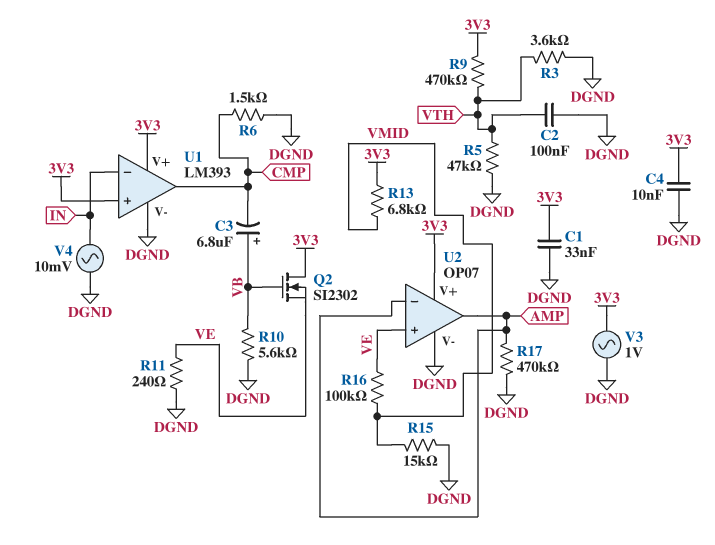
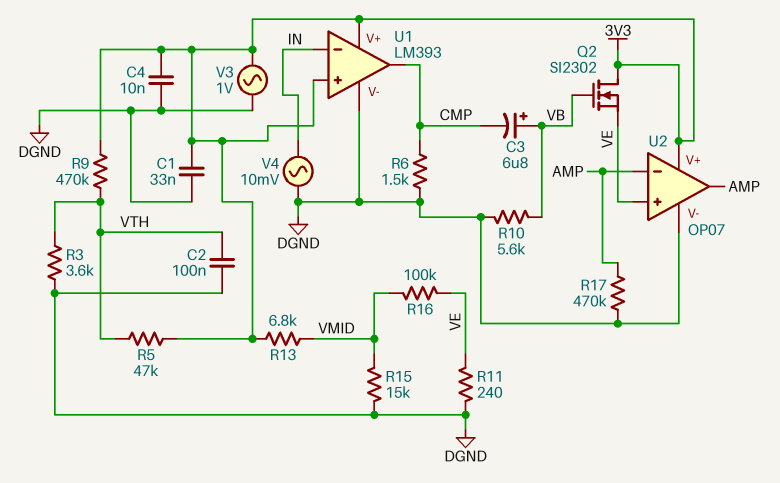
R5: 47k (DGND, VTH) -> 47k (3V3, VTH)

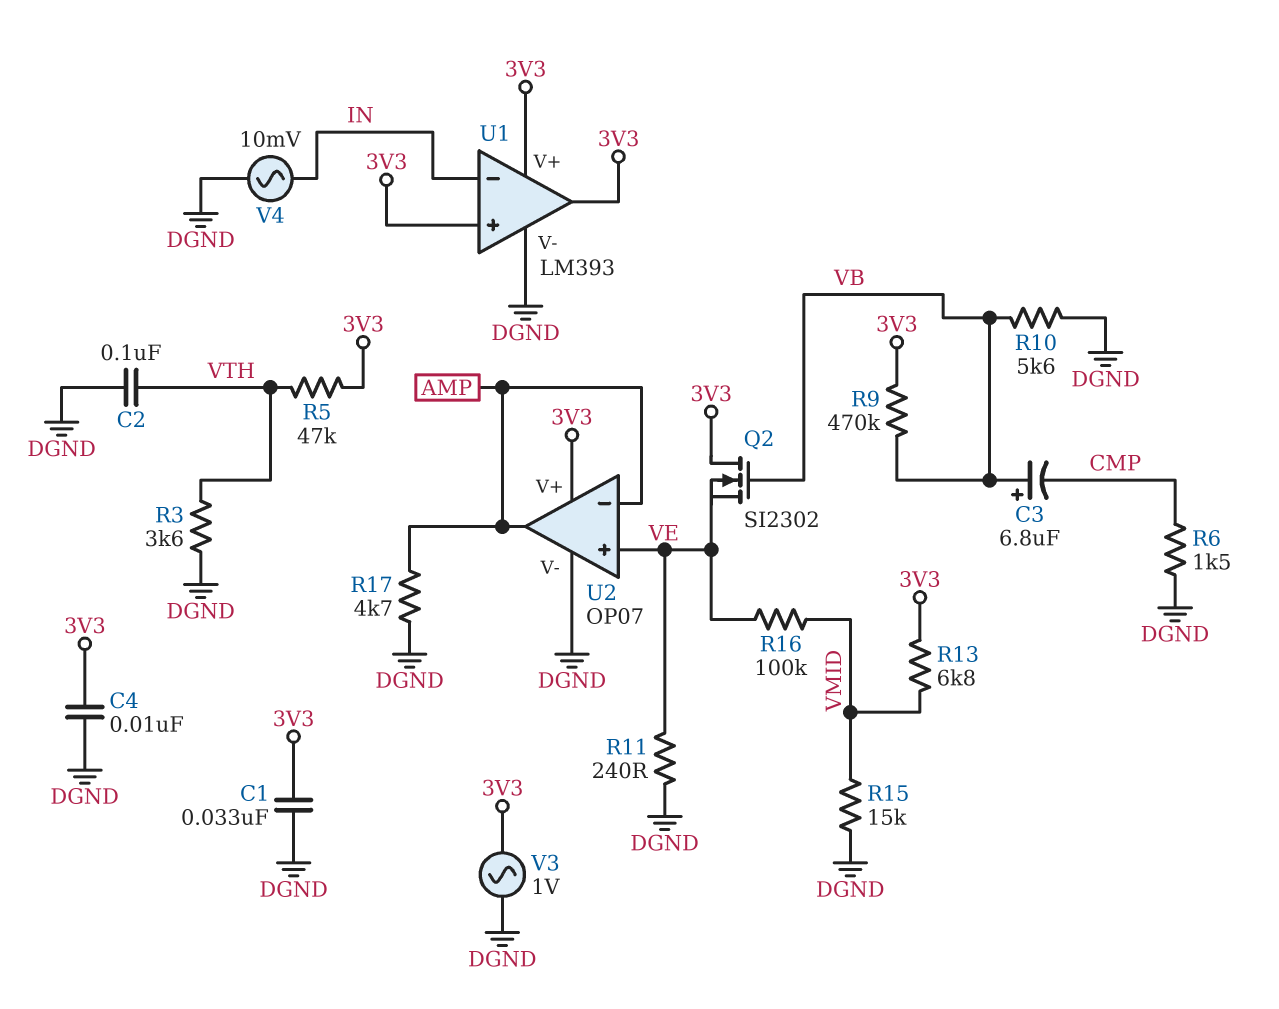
R9: 470k (3V3, VTH) -> 470k (3V3, VB)
R17: 470k (AMP, DGND) -> 4.7k (AMP, DGND)
U1 pin out: CMP -> 3V3

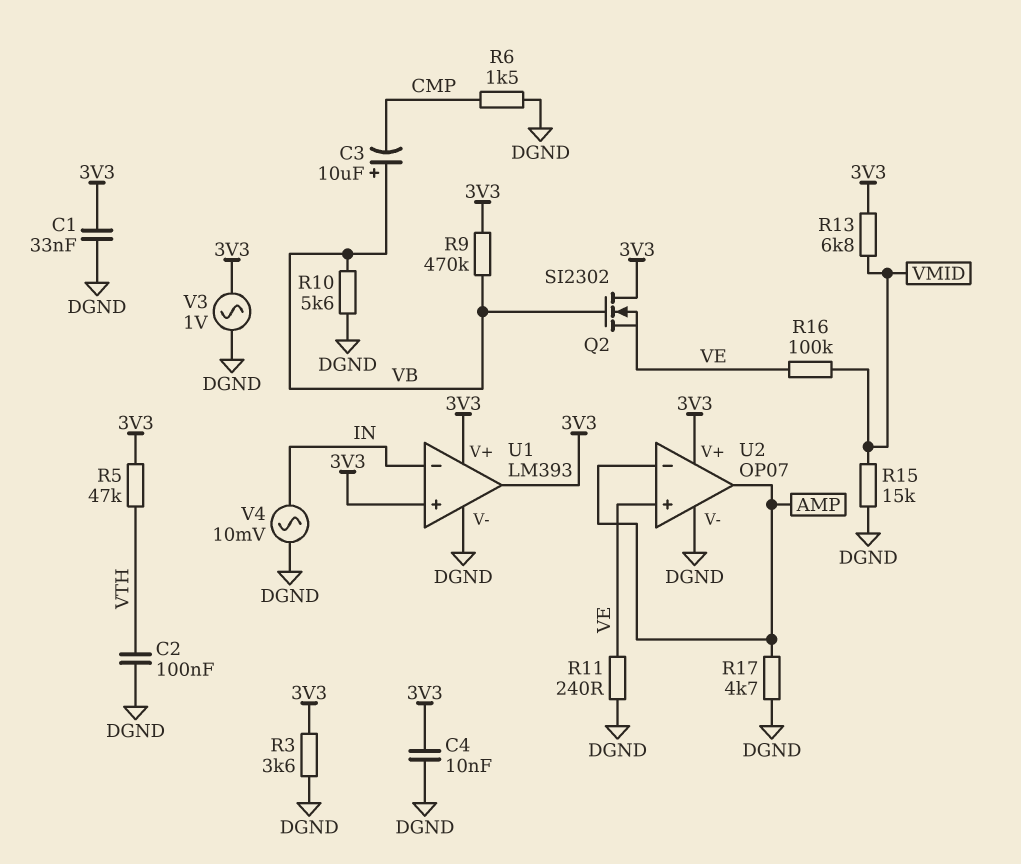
C3: 6.8uF (plus VB, minus CMP) -> 10uF (plus VB, minus CMP)
R3: 3.6k (DGND, VTH) -> 3.6k (3V3, DGND)

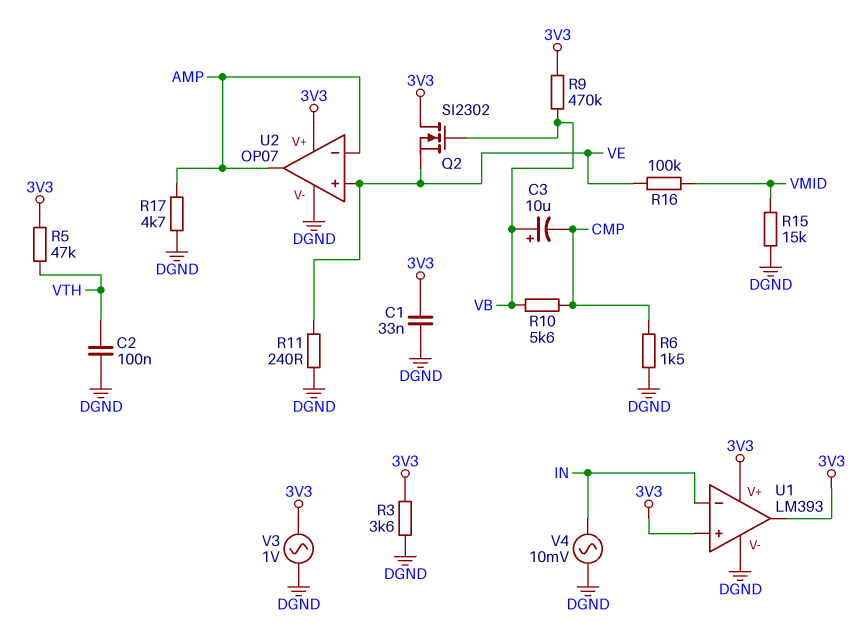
C4: 10nF (3V3, DGND) -> none
R10: 5.6k (DGND, VB) -> 5.6k (CMP, VB)
R13: 6.8k (3V3, VMID) -> none

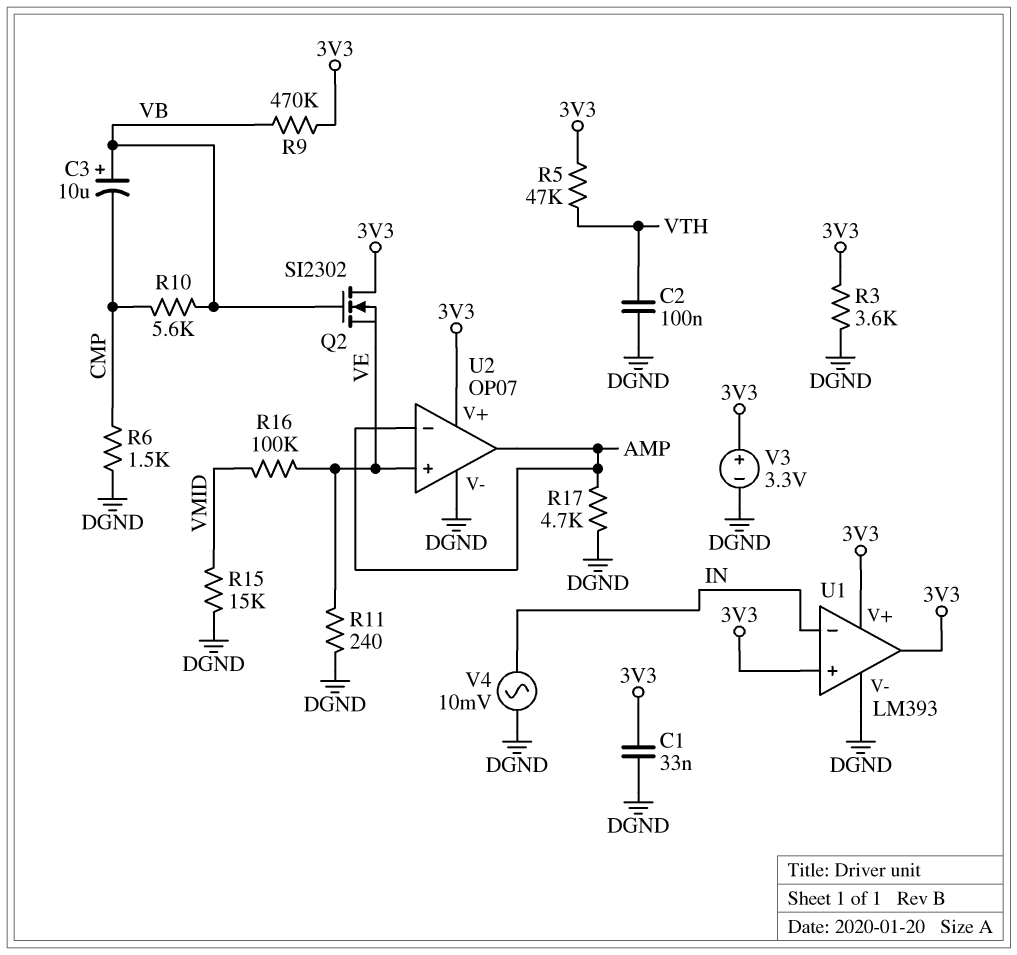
V3: AC 1V (3V3, DGND) -> 3.3V (plus 3V3, minus DGND)

